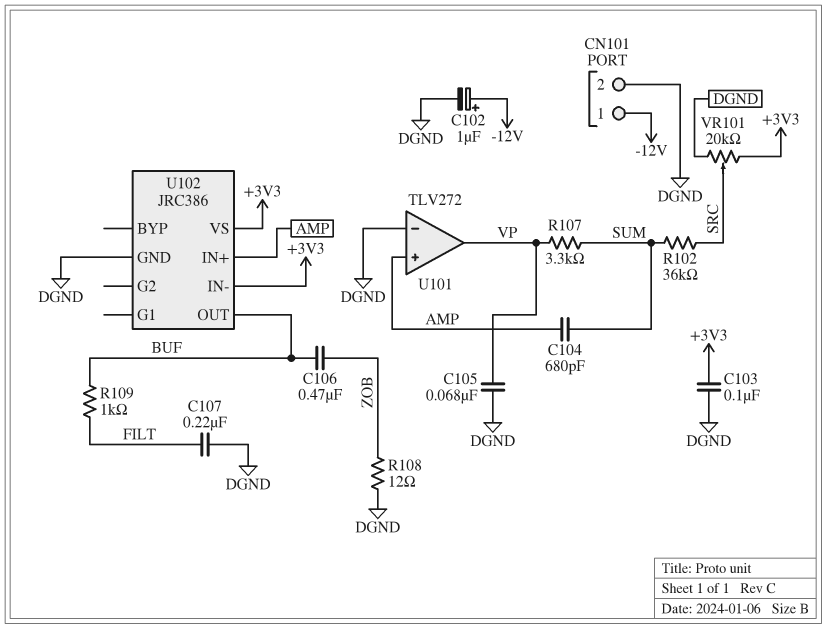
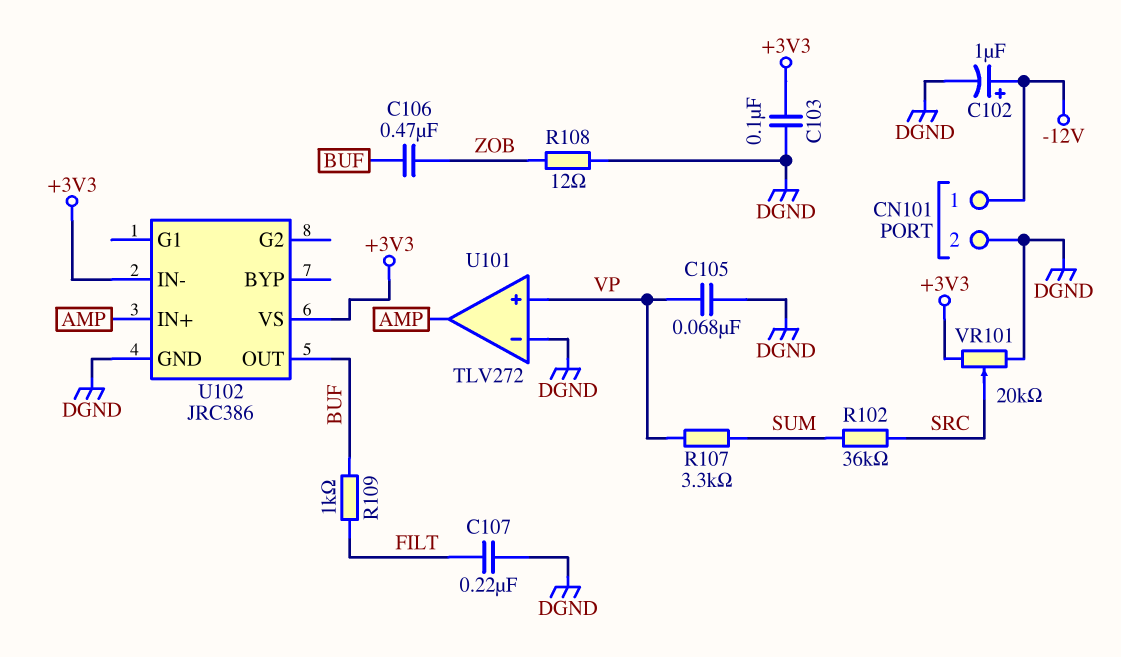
C104: 680pF (AMP, SUM) -> none
U101 pin in+: AMP -> VP
U101 pin out: VP -> AMP

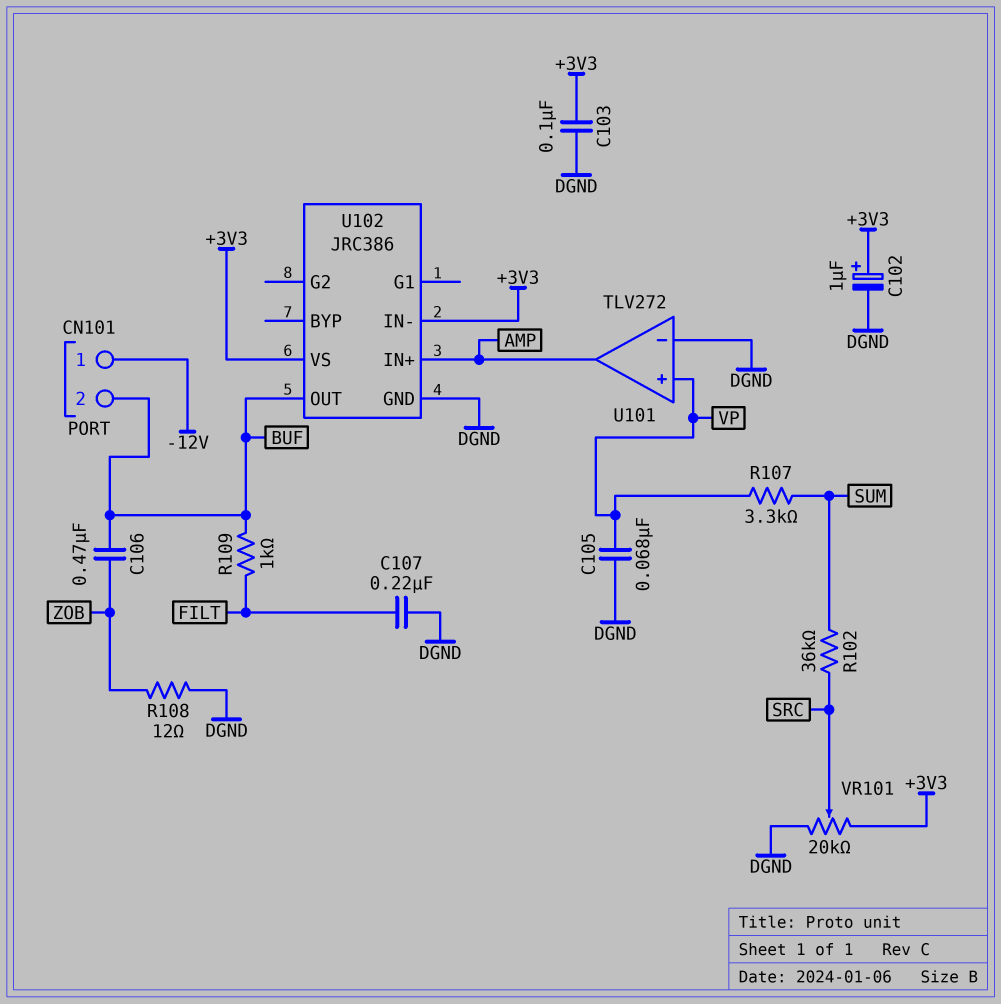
C102: 1uF (plus -12V, minus DGND) -> 1uF (plus +3V3, minus DGND)
CN101 pin 2: DGND -> BUF

